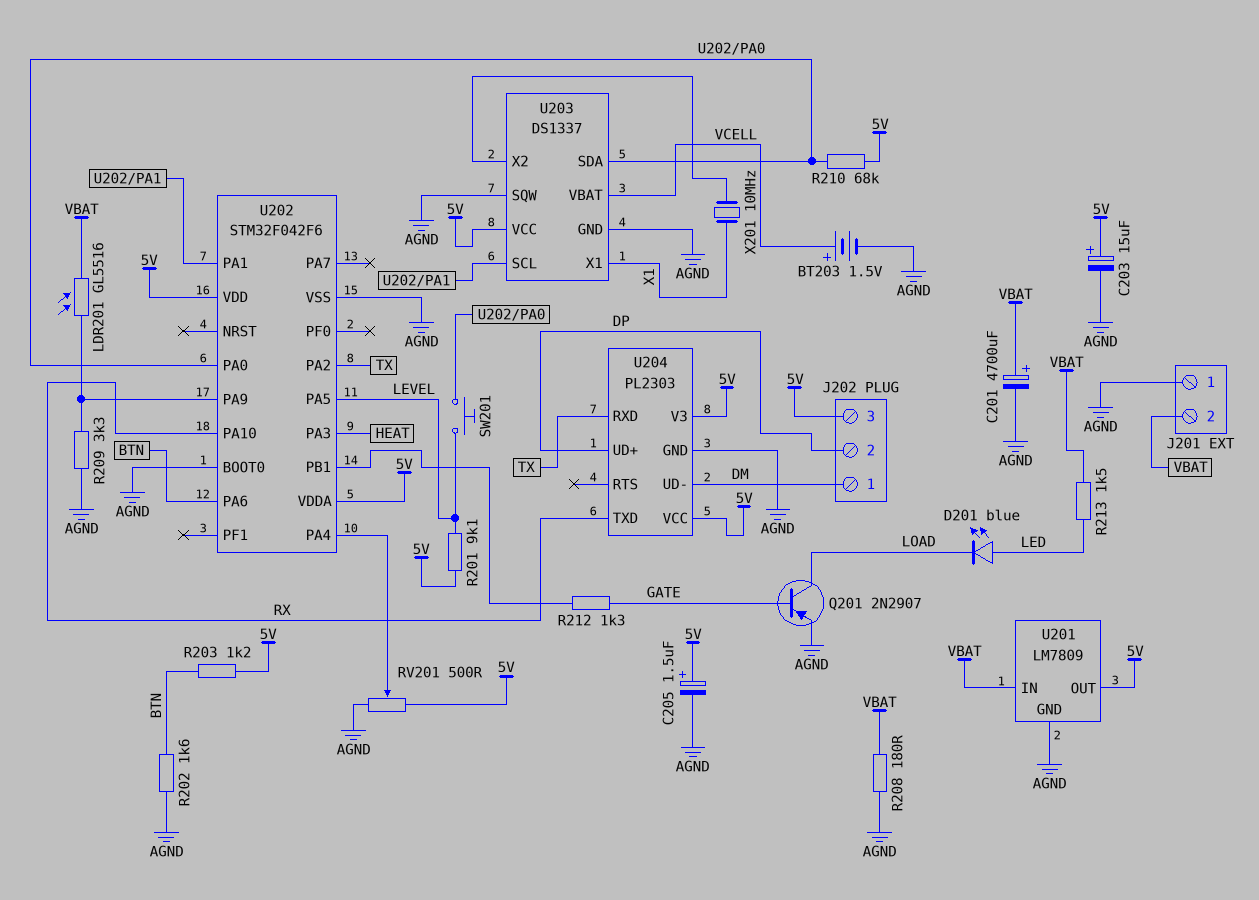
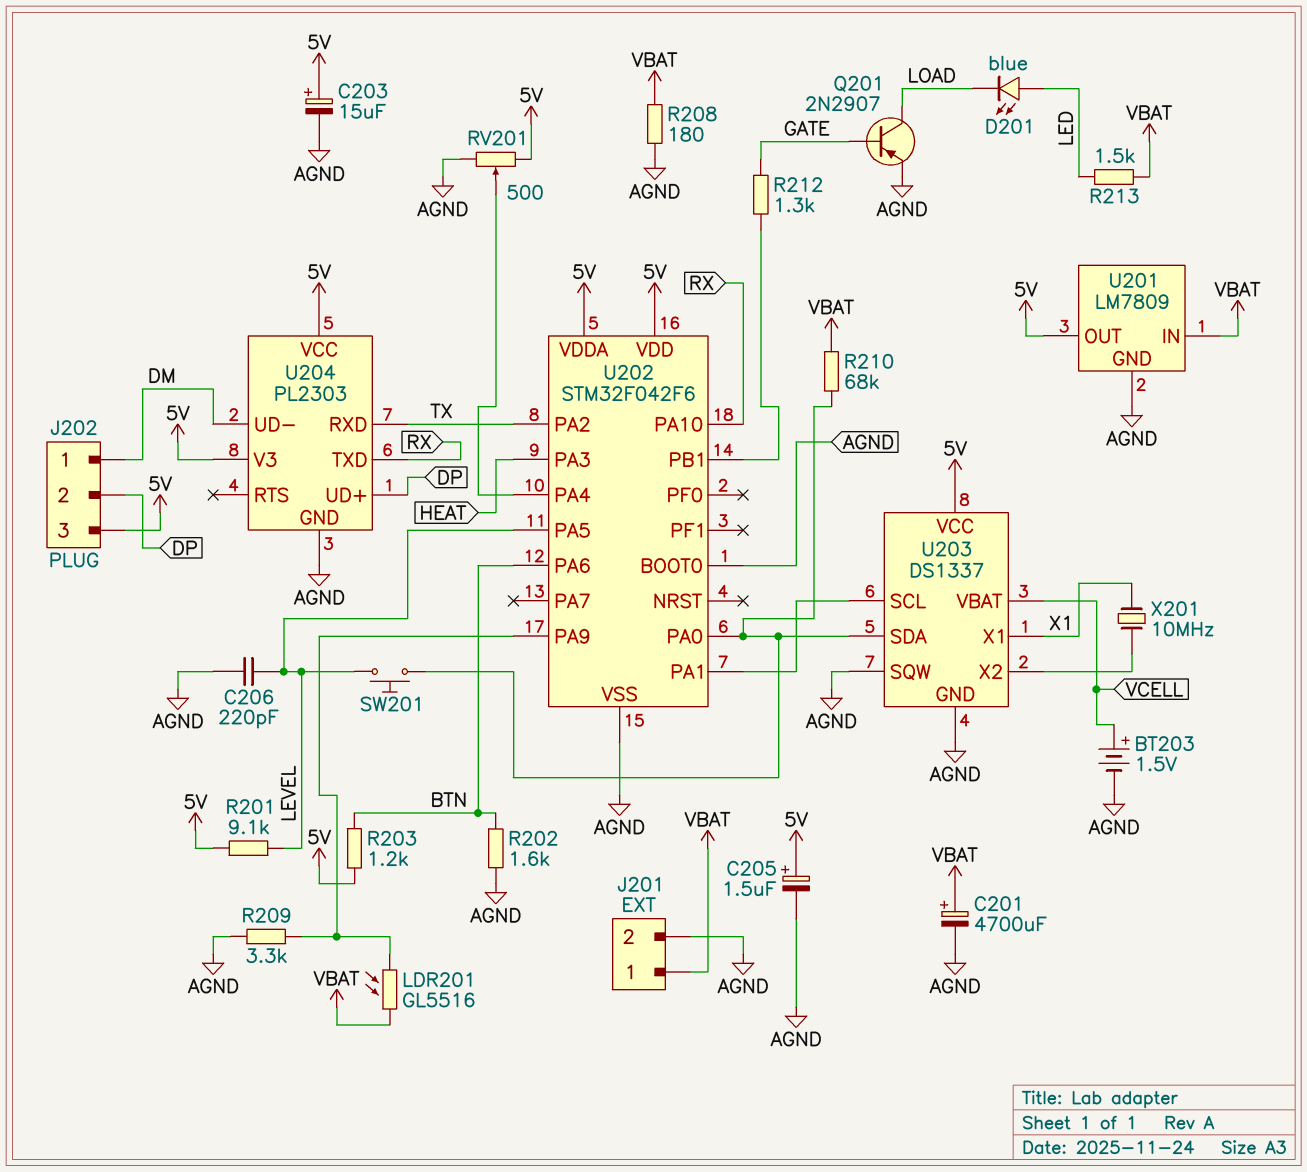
C206: none -> 220pF (AGND, LEVEL)
J201 pin 1: AGND -> VBAT
J201 pin 2: VBAT -> AGND
R210: 68k (5V, U202/PA0) -> 68k (U202/PA0, VBAT)

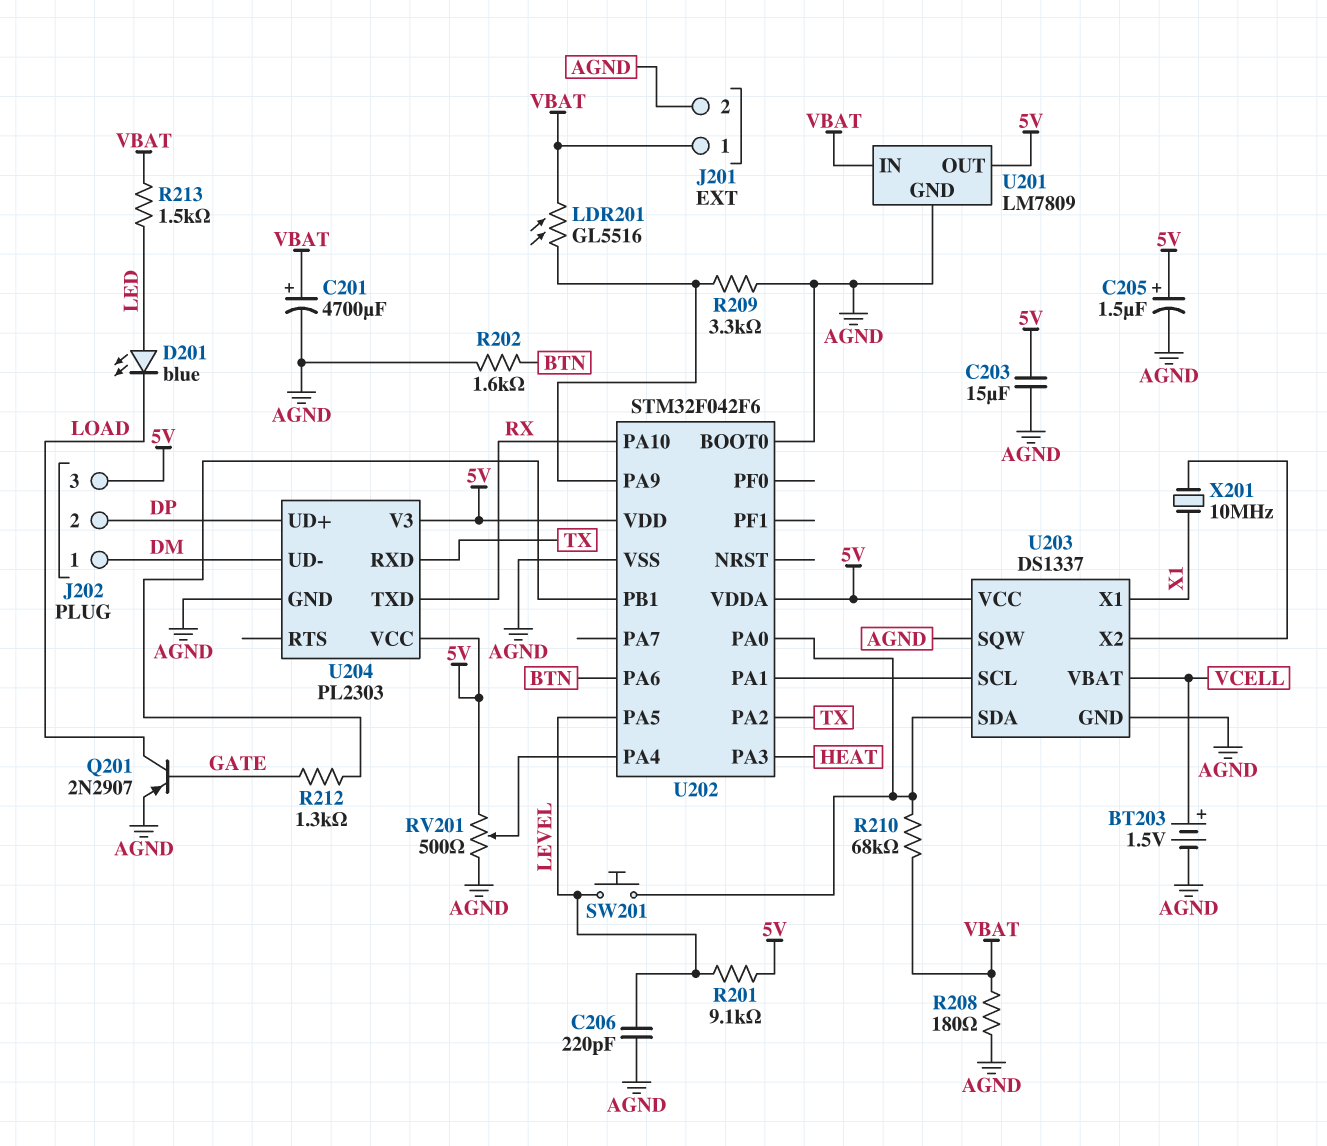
C203: 15uF (plus 5V, minus AGND) -> 15uF (5V, AGND)
R203: 1.2k (5V, BTN) -> none

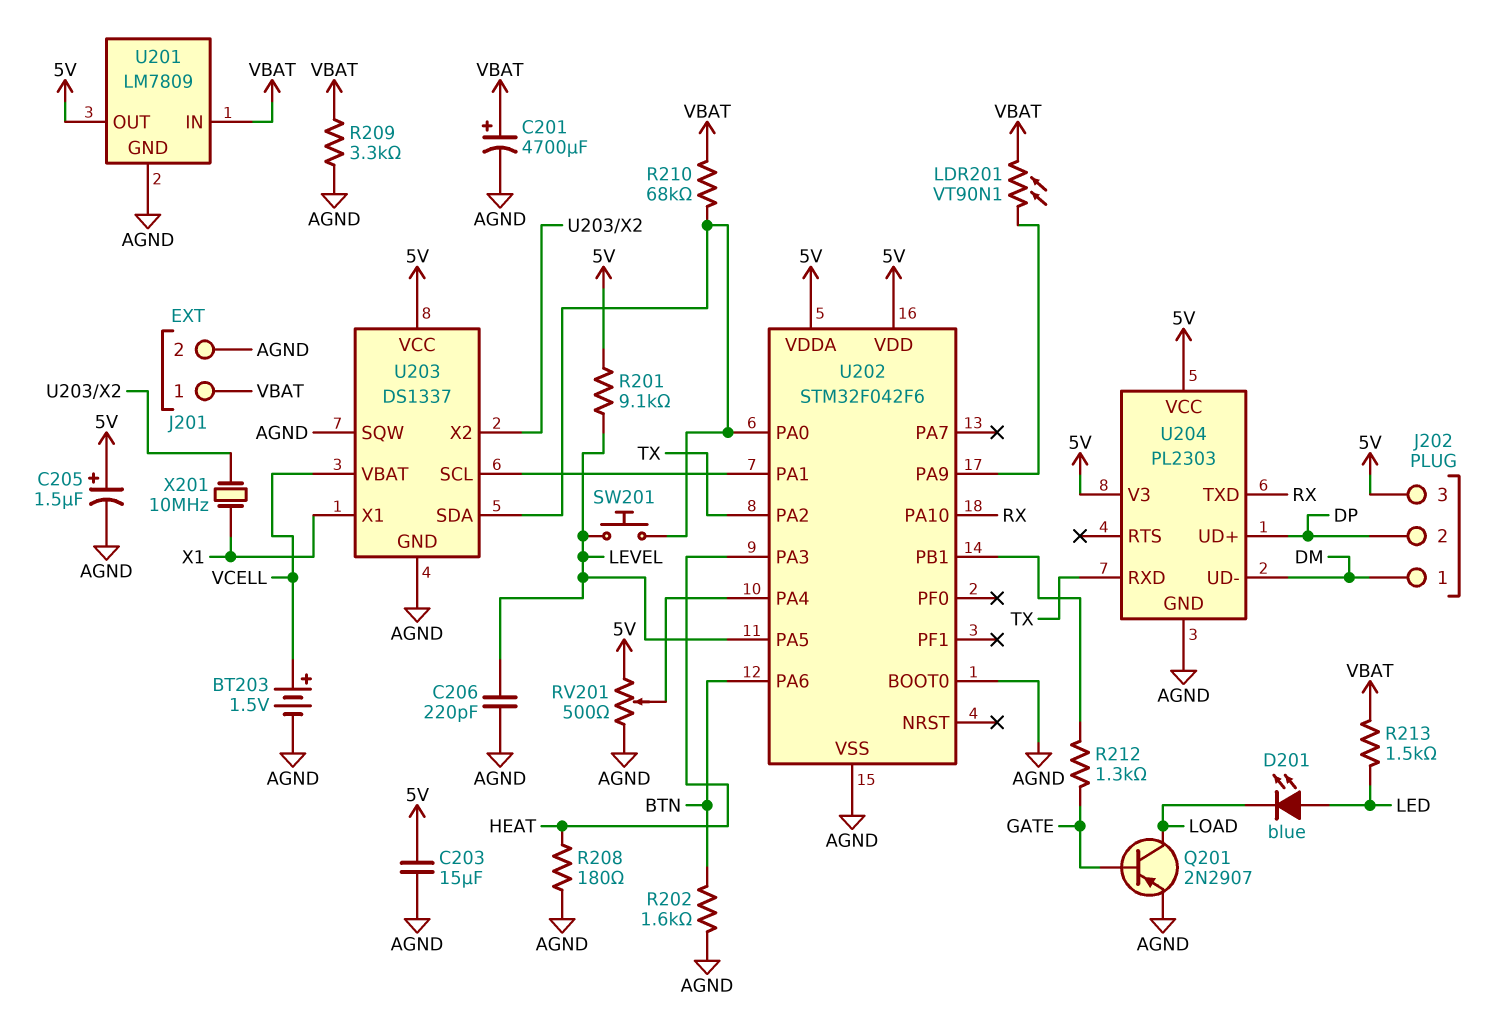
LDR201: GL5516 (U202/PA9, VBAT) -> VT90N1 (U202/PA9, VBAT)
R208: 180 (AGND, VBAT) -> 180 (AGND, HEAT)
R209: 3.3k (AGND, U202/PA9) -> 3.3k (AGND, VBAT)

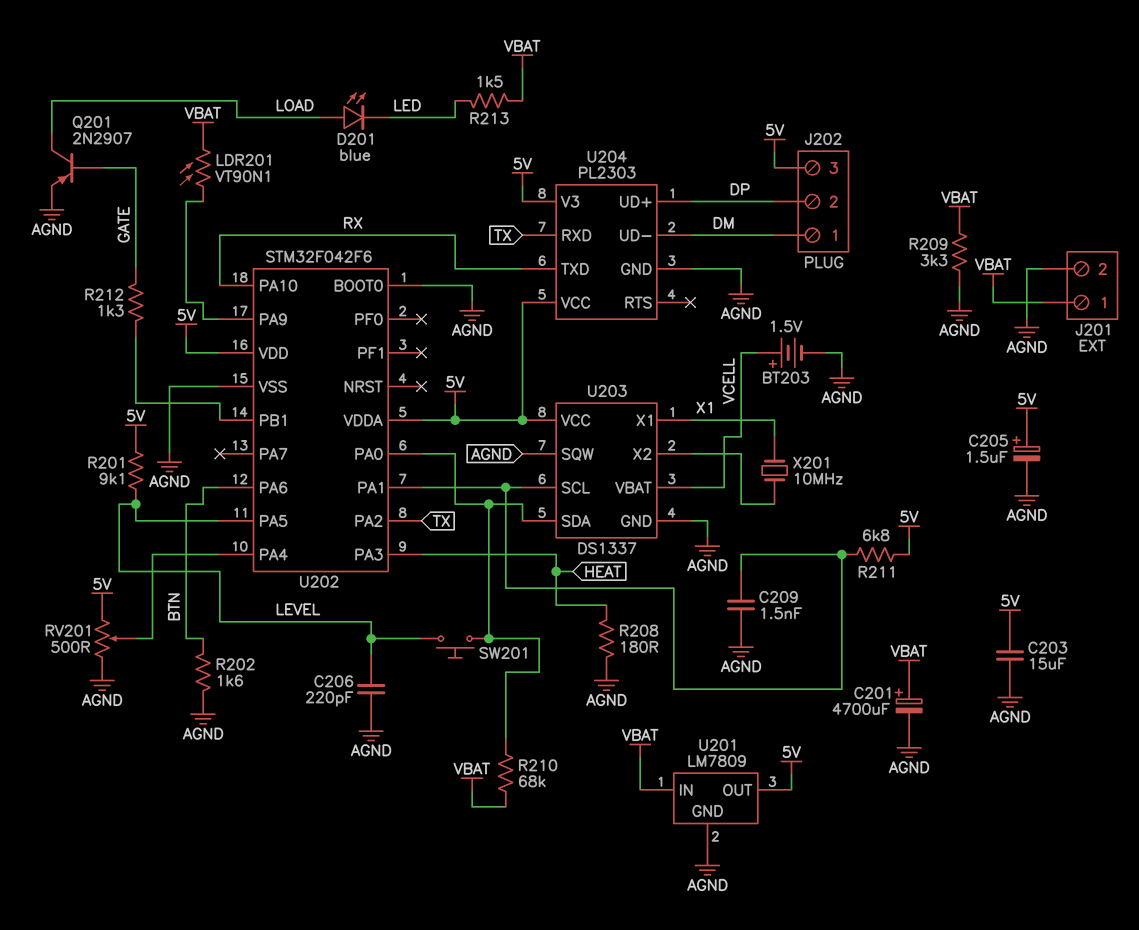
C209: none -> 1.5nF (AGND, U202/PA1)
D201: LED blue (A LED, K LOAD) -> LED blue (A LOAD, K LED)
R211: none -> 6.8k (5V, U202/PA1)

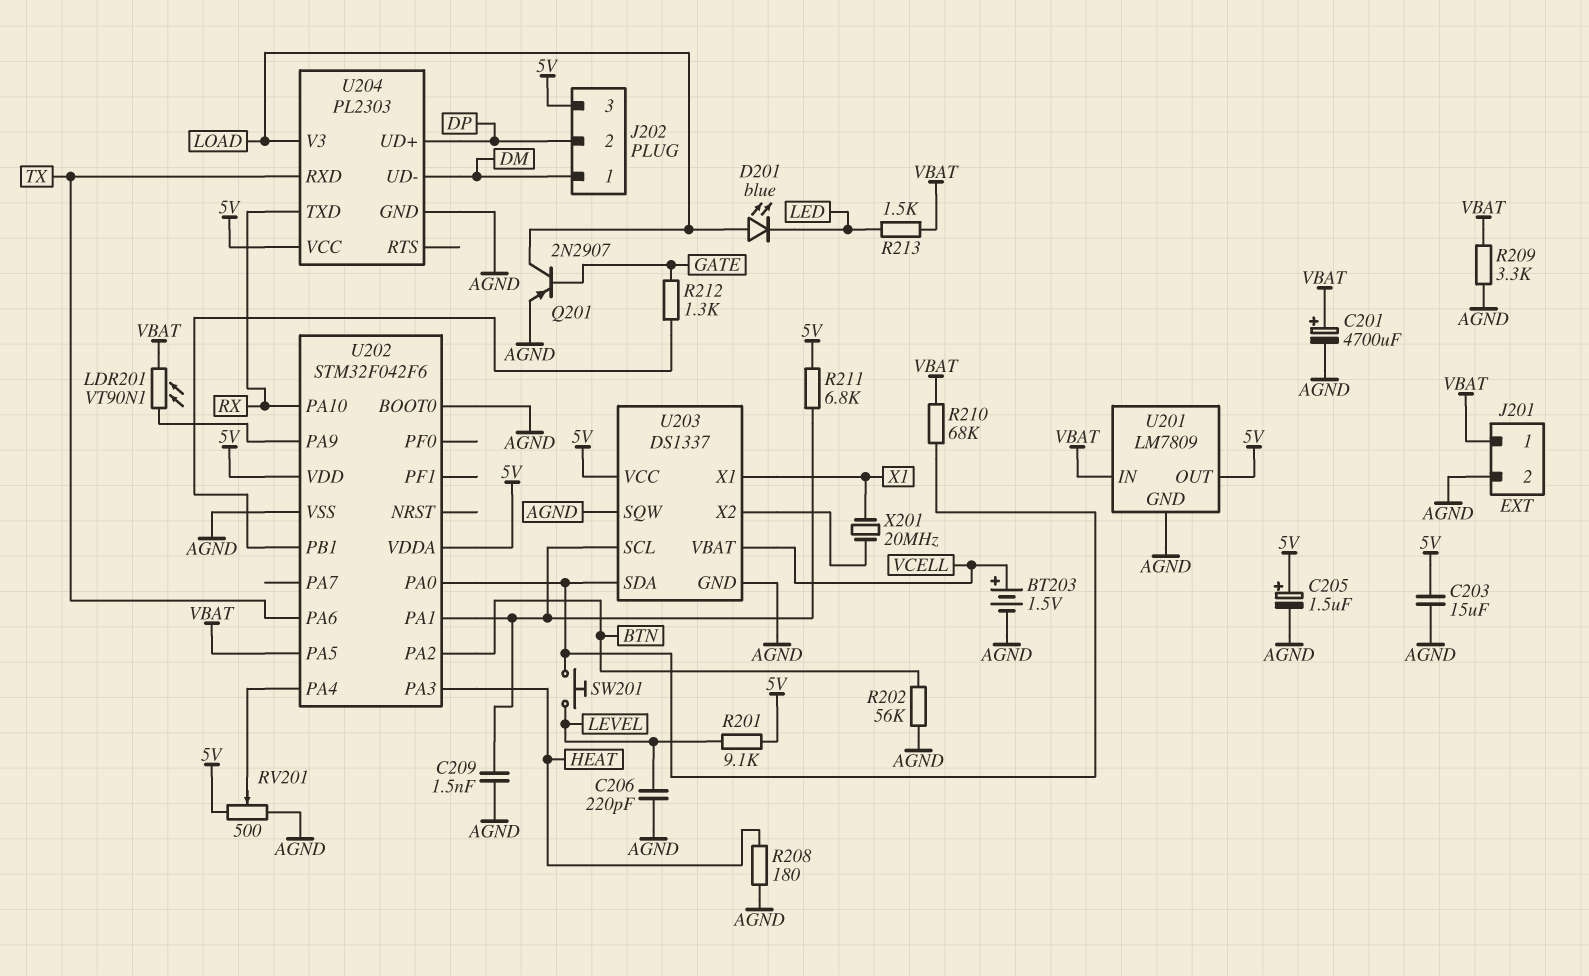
R202: 1.6k (AGND, BTN) -> 56k (AGND, BTN)
U202 pin PA2: TX -> BTN
U202 pin PA5: LEVEL -> VBAT
U202 pin PA6: BTN -> TX
U204 pin V3: 5V -> LOAD
X201: 10MHz (U203/X2, X1) -> 20MHz (U203/X2, X1)

